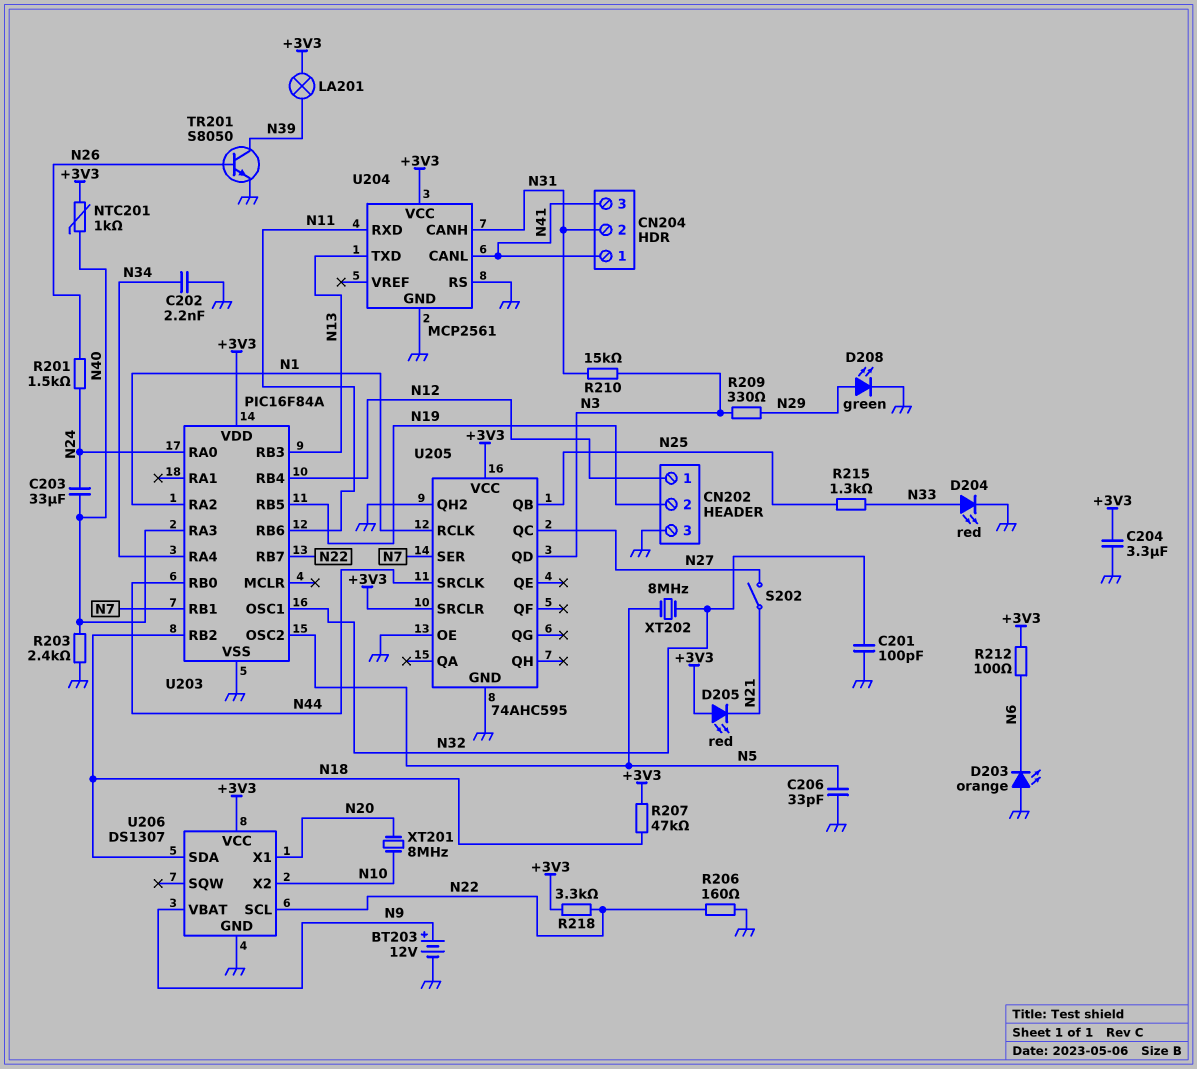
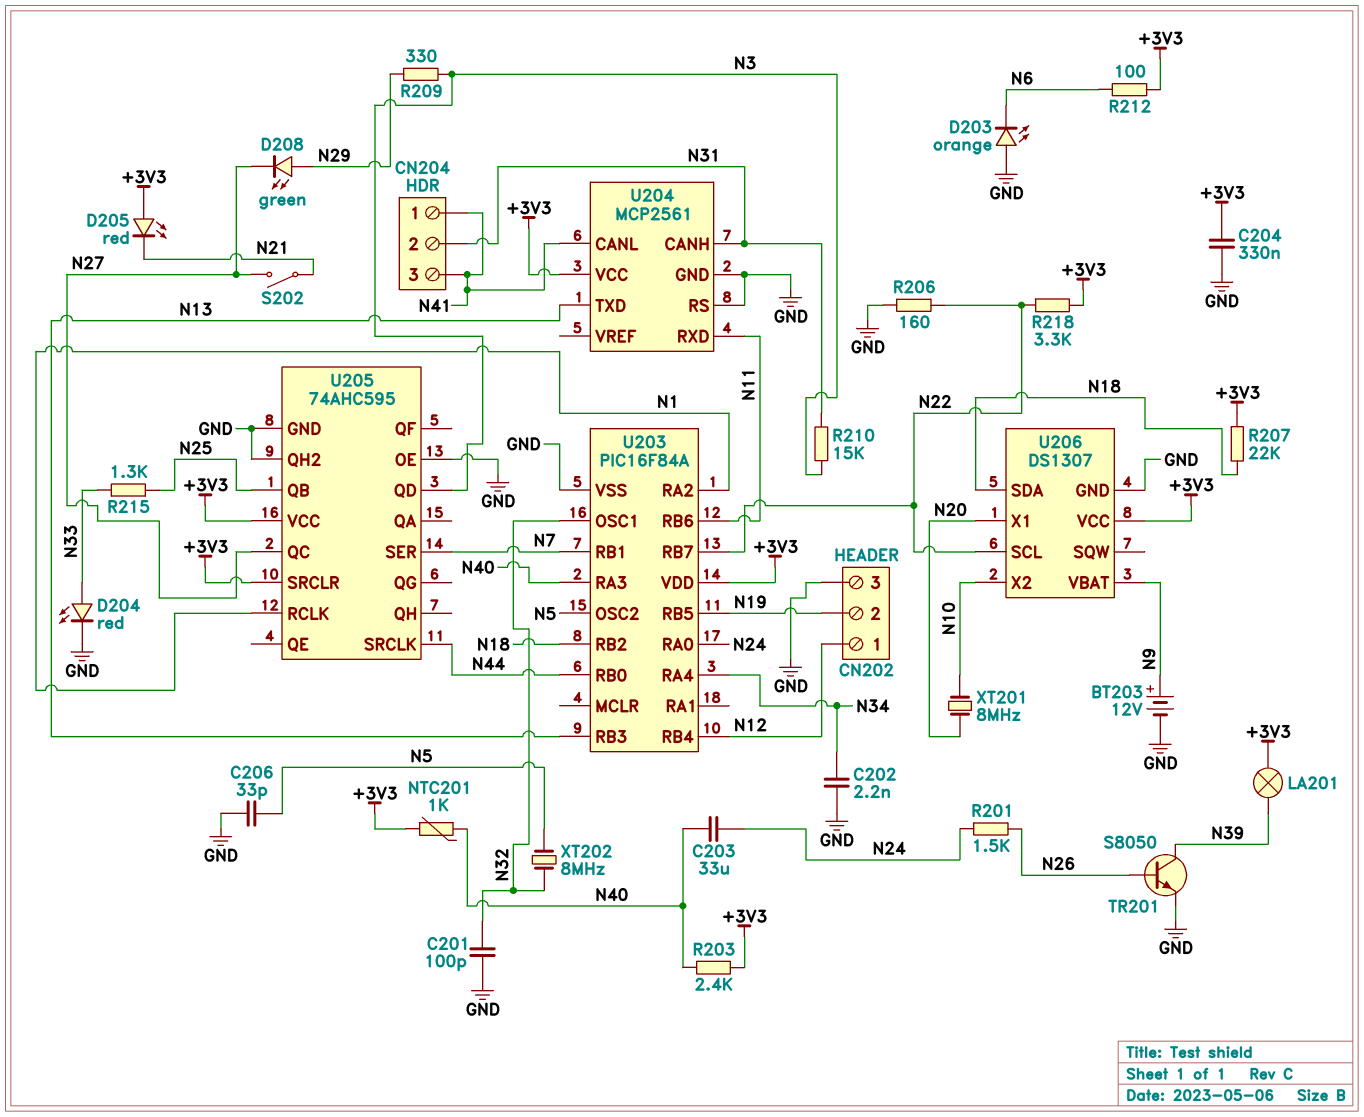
C204: 3.3uF (+3V3, GND) -> 330nF (+3V3, GND)
D208: LED green (A N29, K GND) -> LED green (A N29, K N27)
R203: 2.4k (GND, N40) -> 2.4k (+3V3, N40)
R207: 47k (+3V3, N18) -> 22k (+3V3, N18)

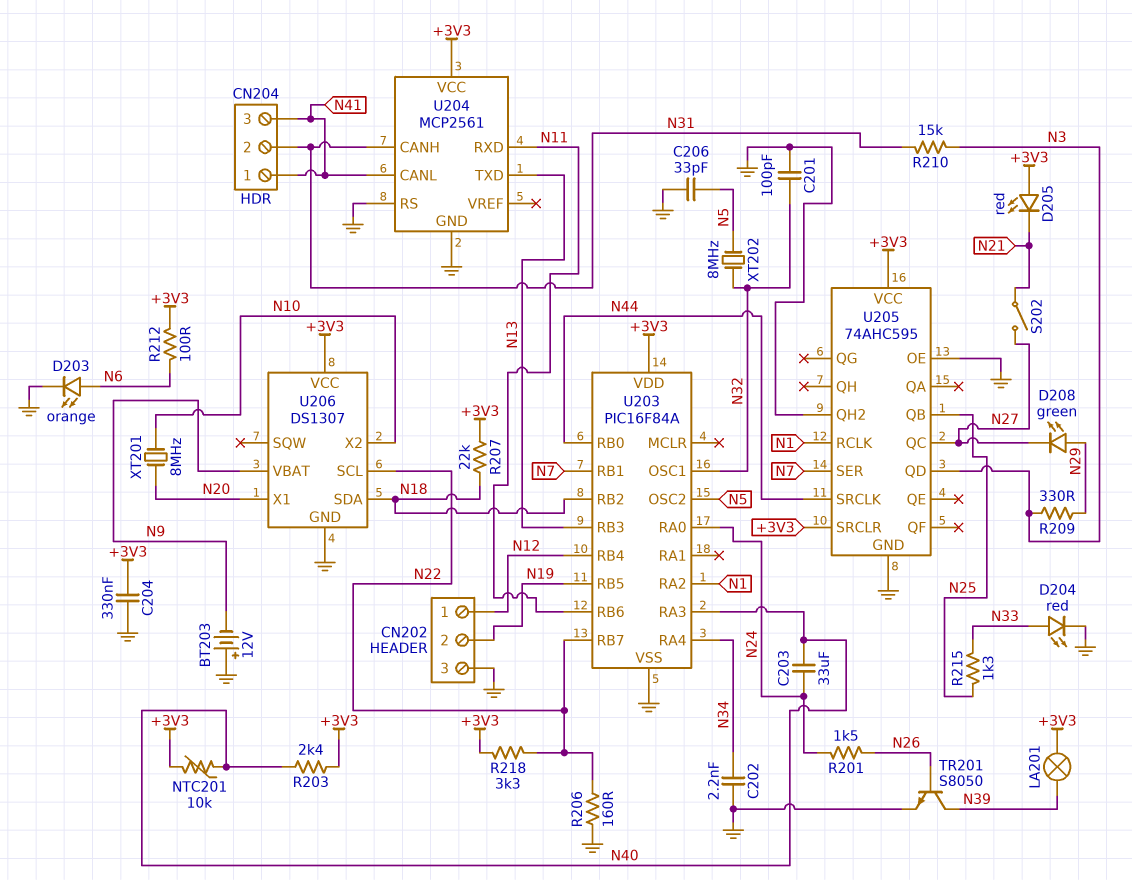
BT203: 12V (plus N9, minus GND) -> 12V (plus GND, minus N9)
D203: LED orange (A GND, K N6) -> LED orange (A N6, K GND)
NTC201: 1k (+3V3, N40) -> 10k (+3V3, N40)

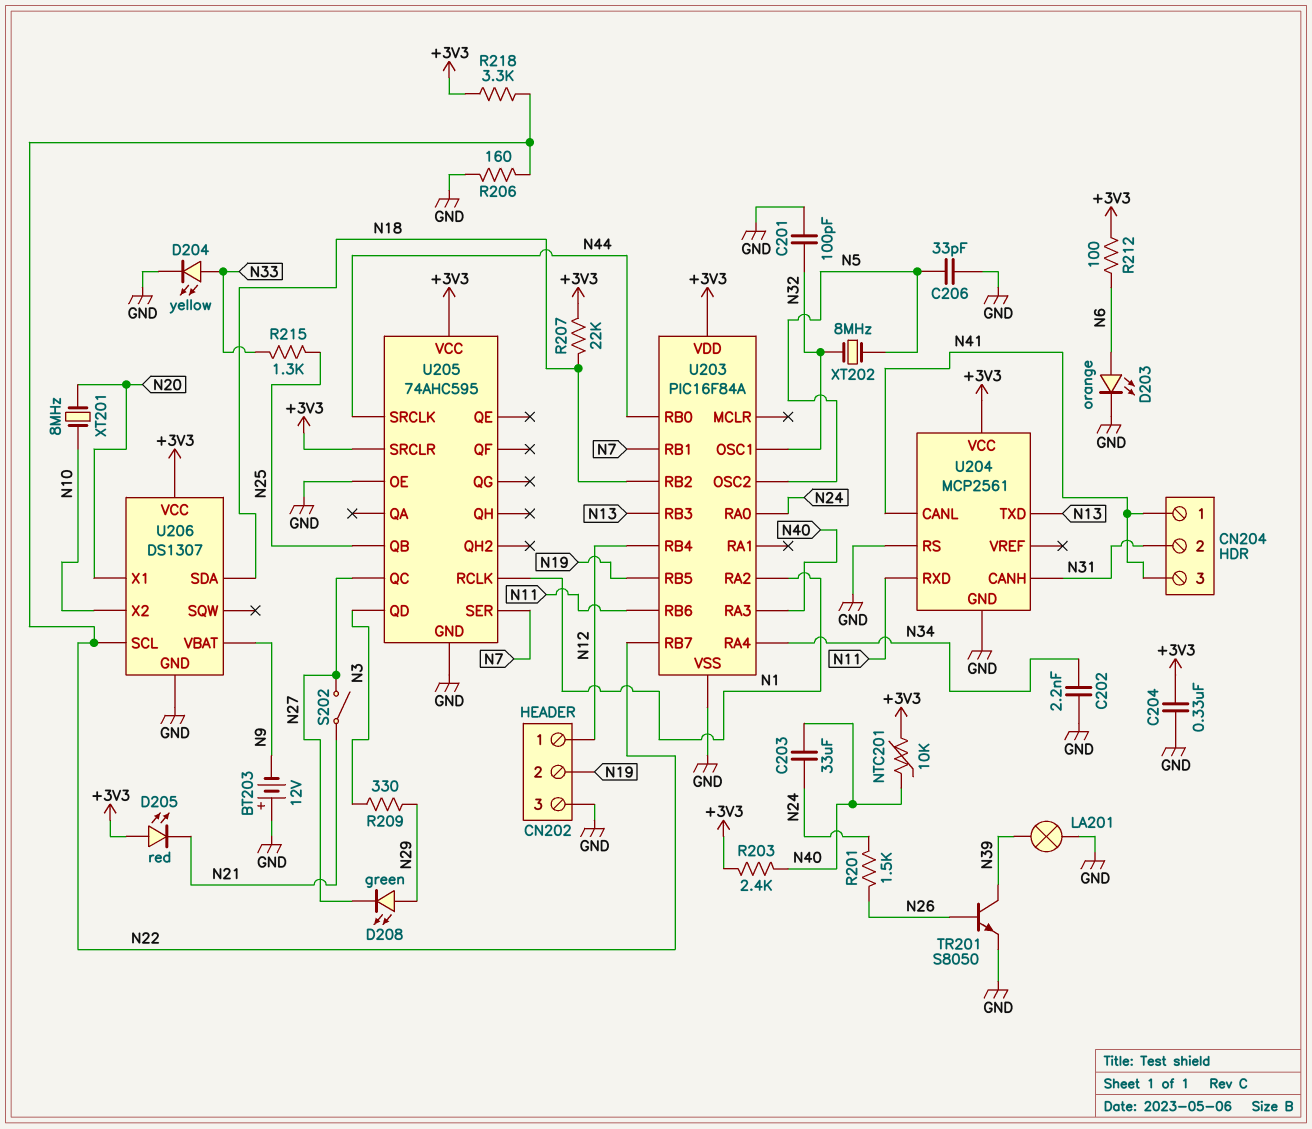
D204: LED red (A N33, K GND) -> LED yellow (A N33, K GND)
LA201: lamp (+3V3, N39) -> lamp (GND, N39)
R210: 15k (N3, N31) -> none
U205 pin QH2: GND -> none

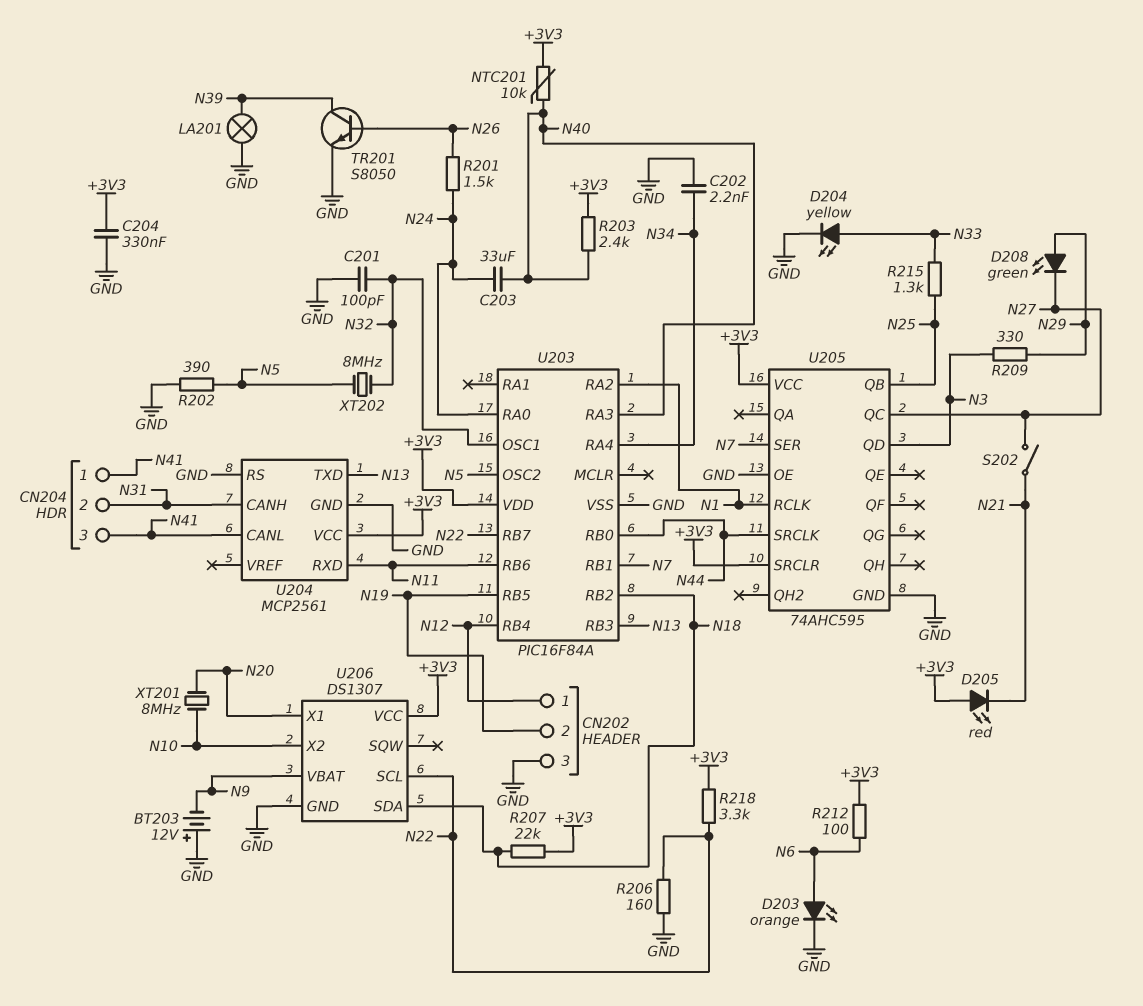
C206: 33pF (GND, N5) -> none
R202: none -> 390 (GND, N5)

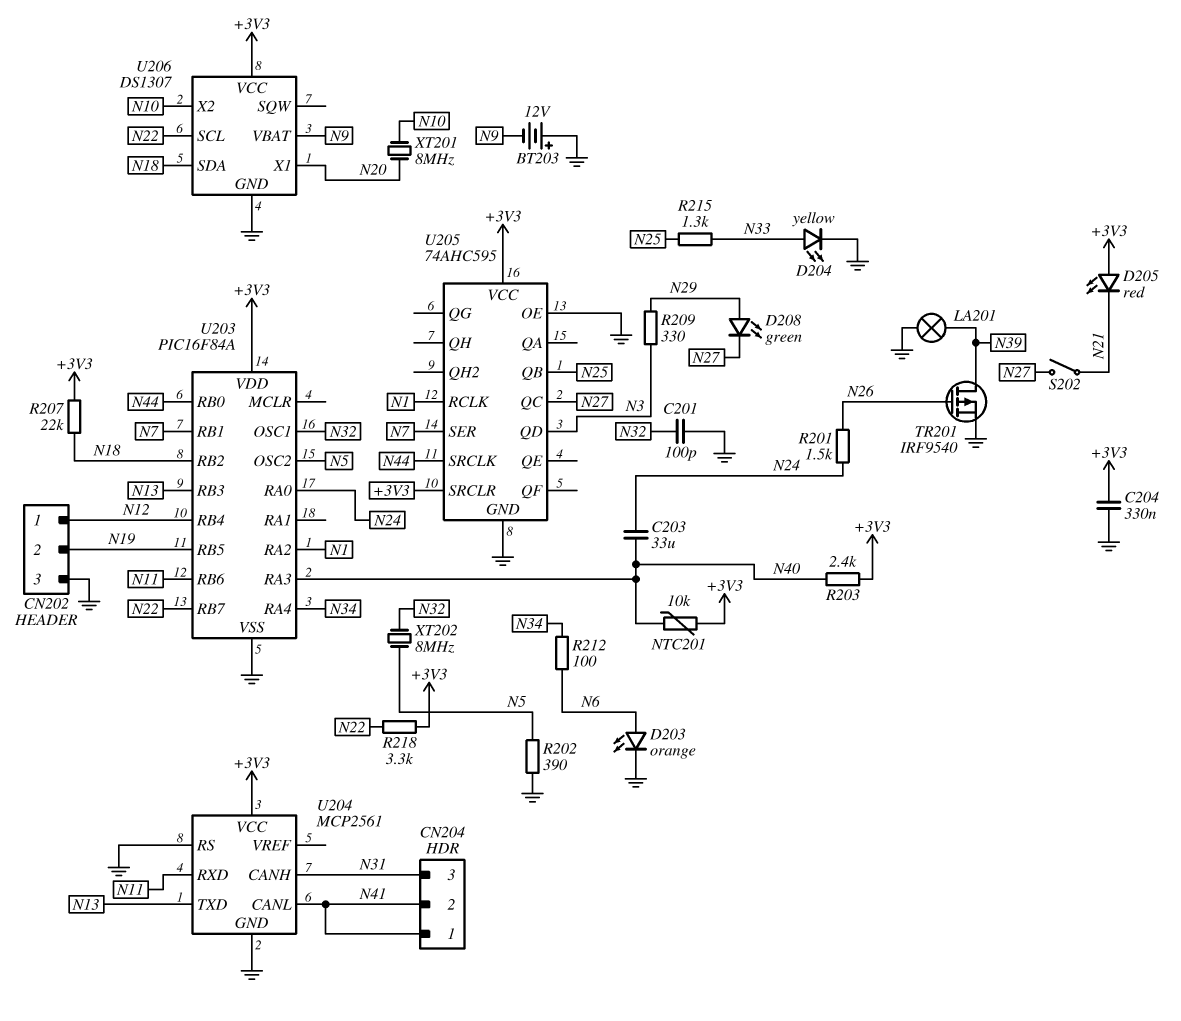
C202: 2.2nF (GND, N34) -> none
CN204 pin 2: N31 -> N41
CN204 pin 3: N41 -> N31
R206: 160 (GND, N22) -> none
R212: 100 (+3V3, N6) -> 100 (N6, N34)
TR201: NPN S8050 (B N26, C N39, E GND) -> PMOS IRF9540 (G N26, D N39, S GND)

